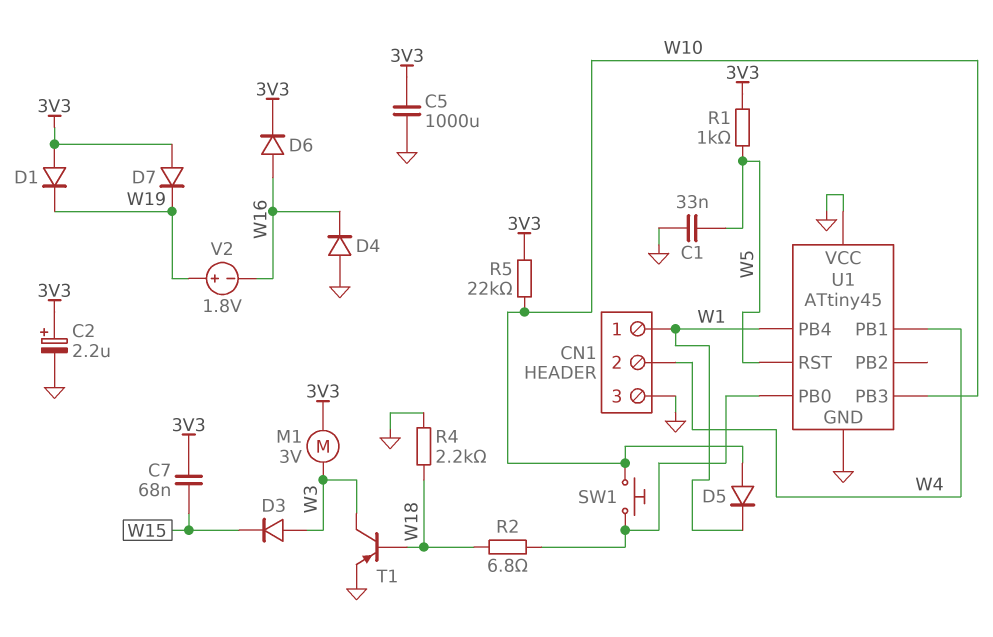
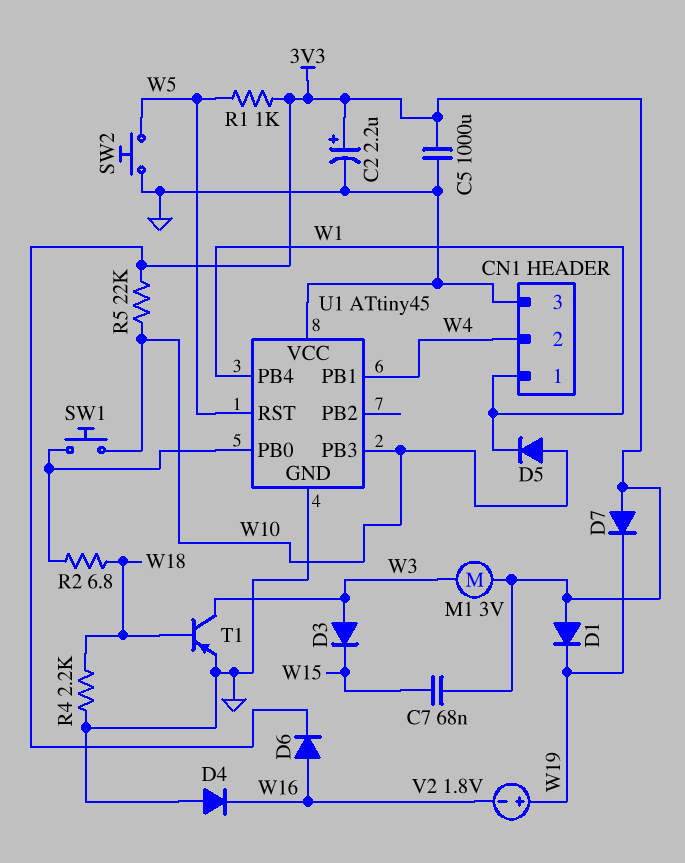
C1: 33nF (GND, W5) -> none
SW2: none -> button (GND, W5)

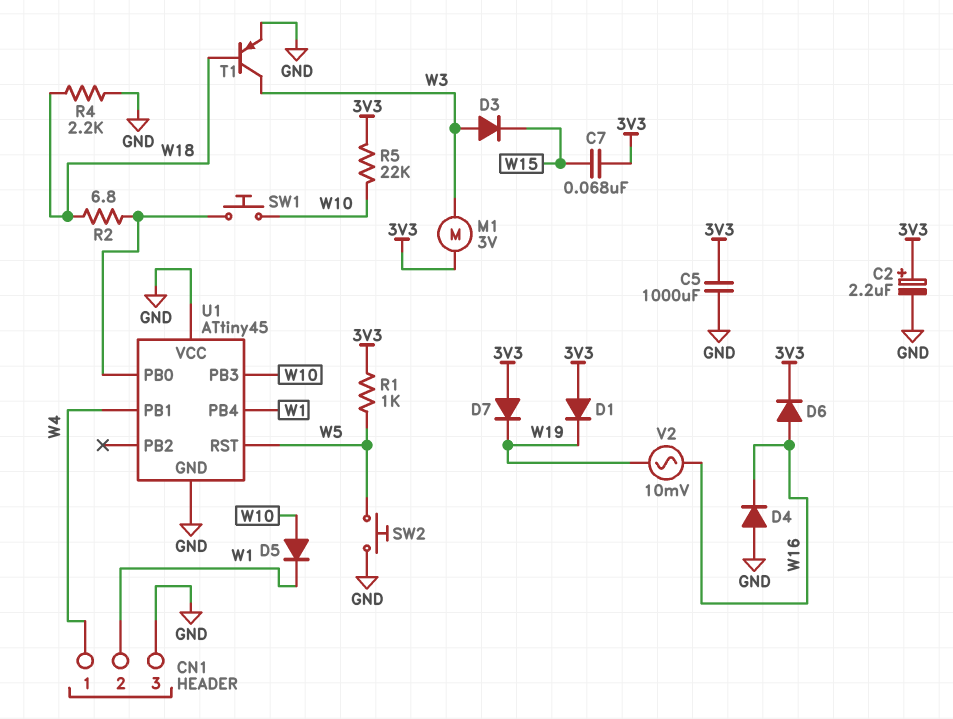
CN1 pin 1: W1 -> W4
CN1 pin 2: W4 -> W1
V2: 1.8V (plus W19, minus W16) -> AC 10mV (W16, W19)

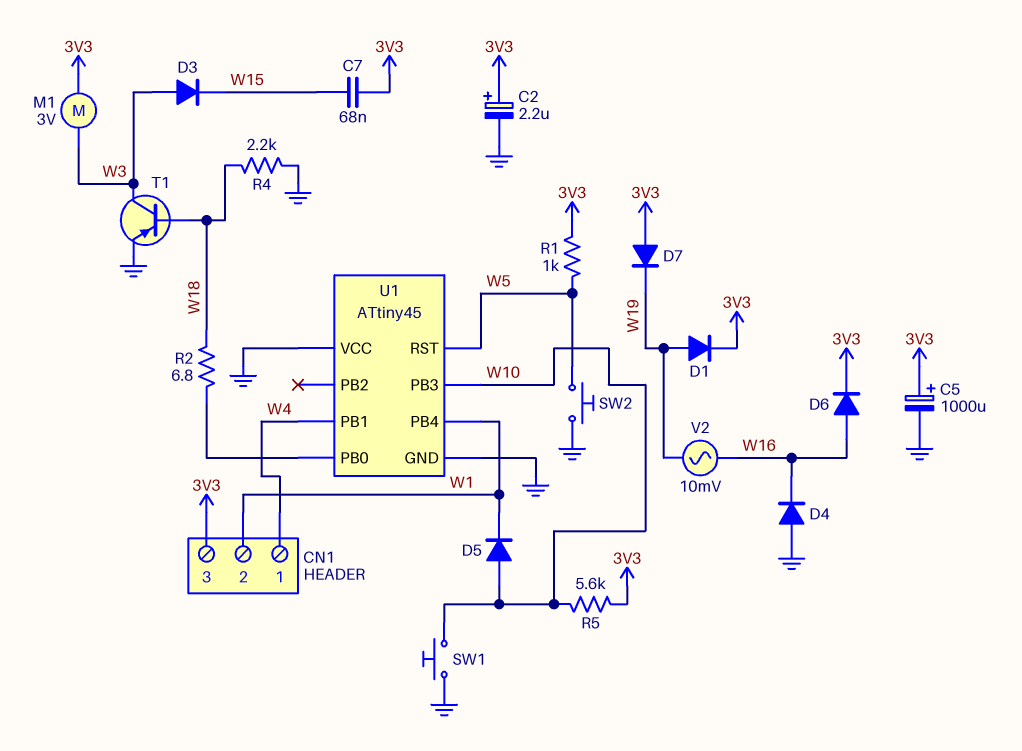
C5: 1000uF (3V3, GND) -> 1000uF (plus 3V3, minus GND)
CN1 pin 3: GND -> 3V3
D1: diode (A 3V3, K W19) -> diode (A W19, K 3V3)
R5: 22k (3V3, W10) -> 5.6k (3V3, W10)
SW1: button (U1/PB0, W10) -> button (GND, W10)

